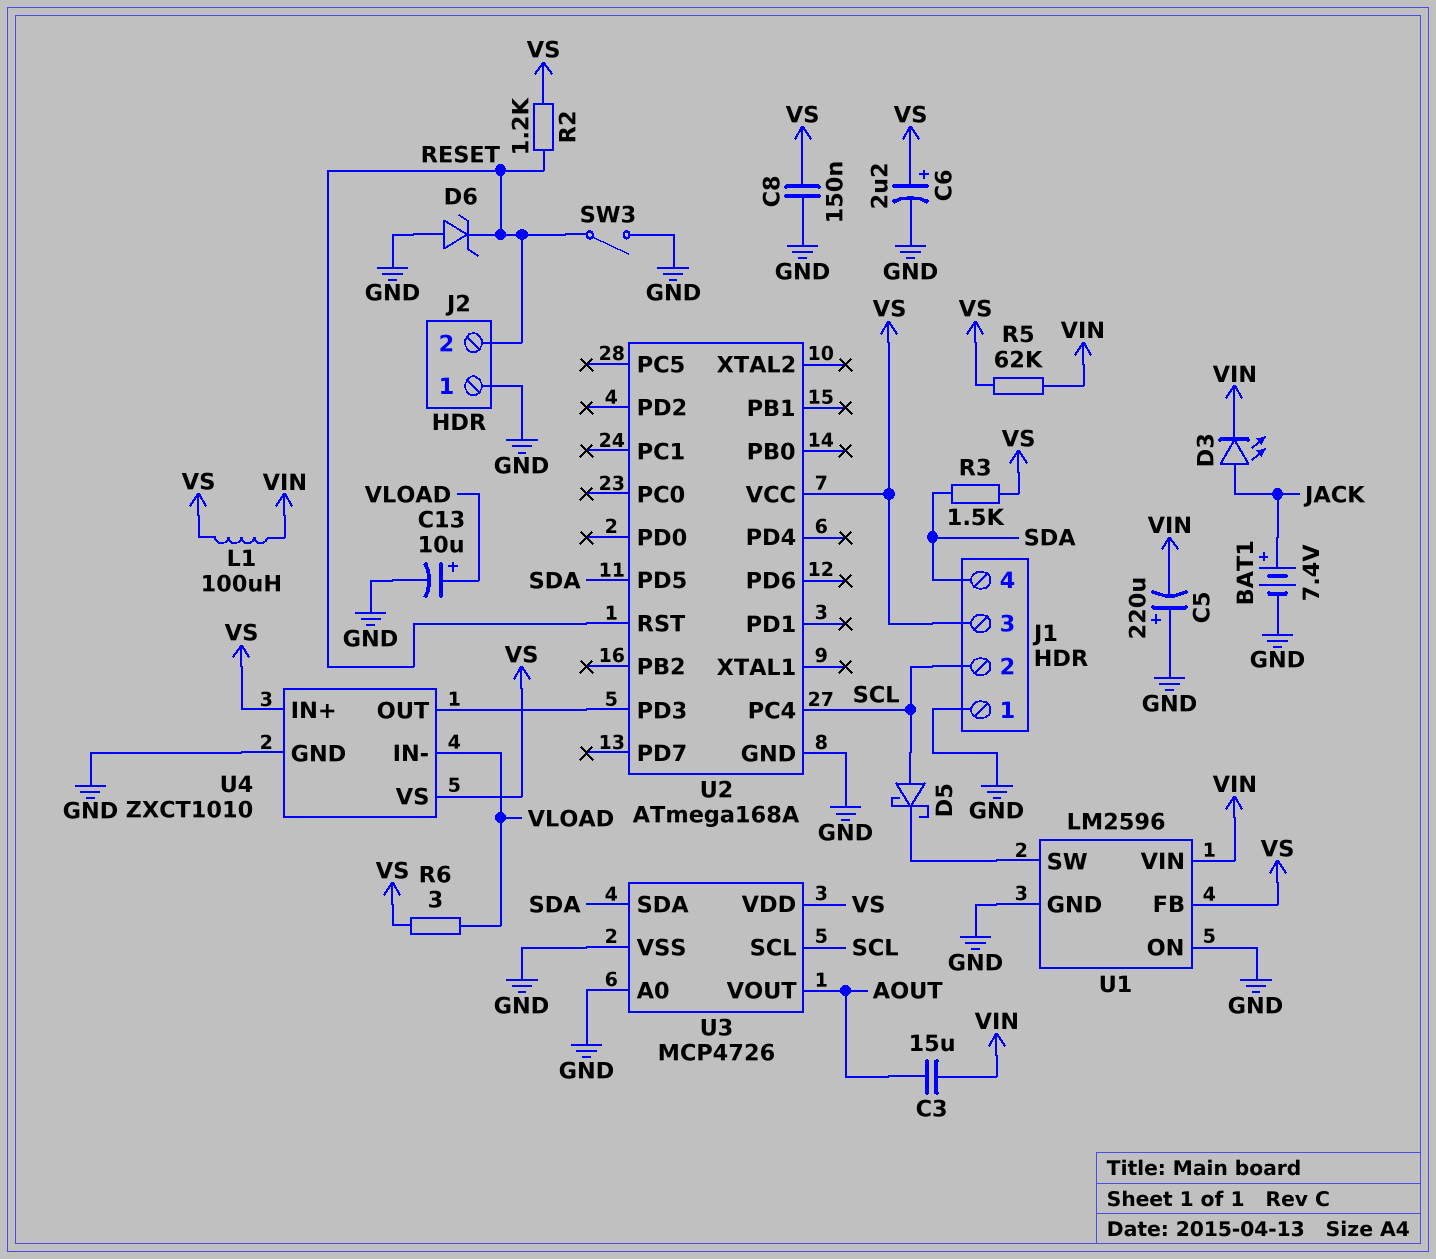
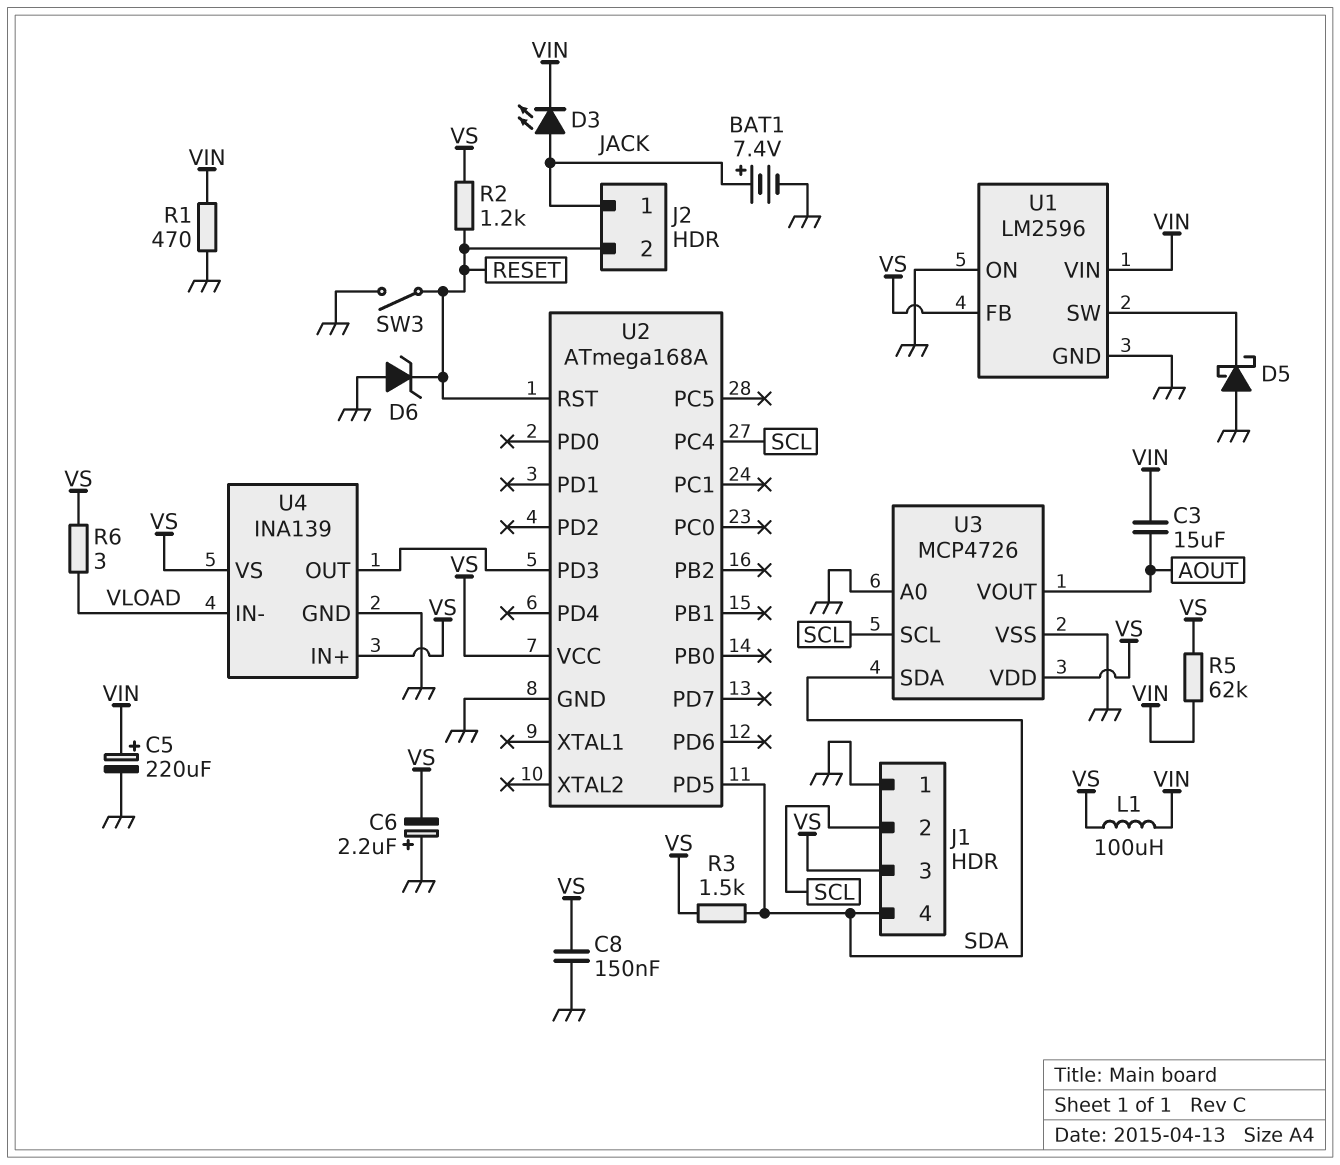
C5: 220uF (plus GND, minus VIN) -> 220uF (plus VIN, minus GND)
C6: 2.2uF (plus VS, minus GND) -> 2.2uF (plus GND, minus VS)
C13: 10uF (plus VLOAD, minus GND) -> none
D5: schottky (A SCL, K U1/SW) -> schottky (A GND, K U1/SW)
J2 pin 1: GND -> JACK
R1: none -> 470 (GND, VIN)
U4: ZXCT1010 -> INA139

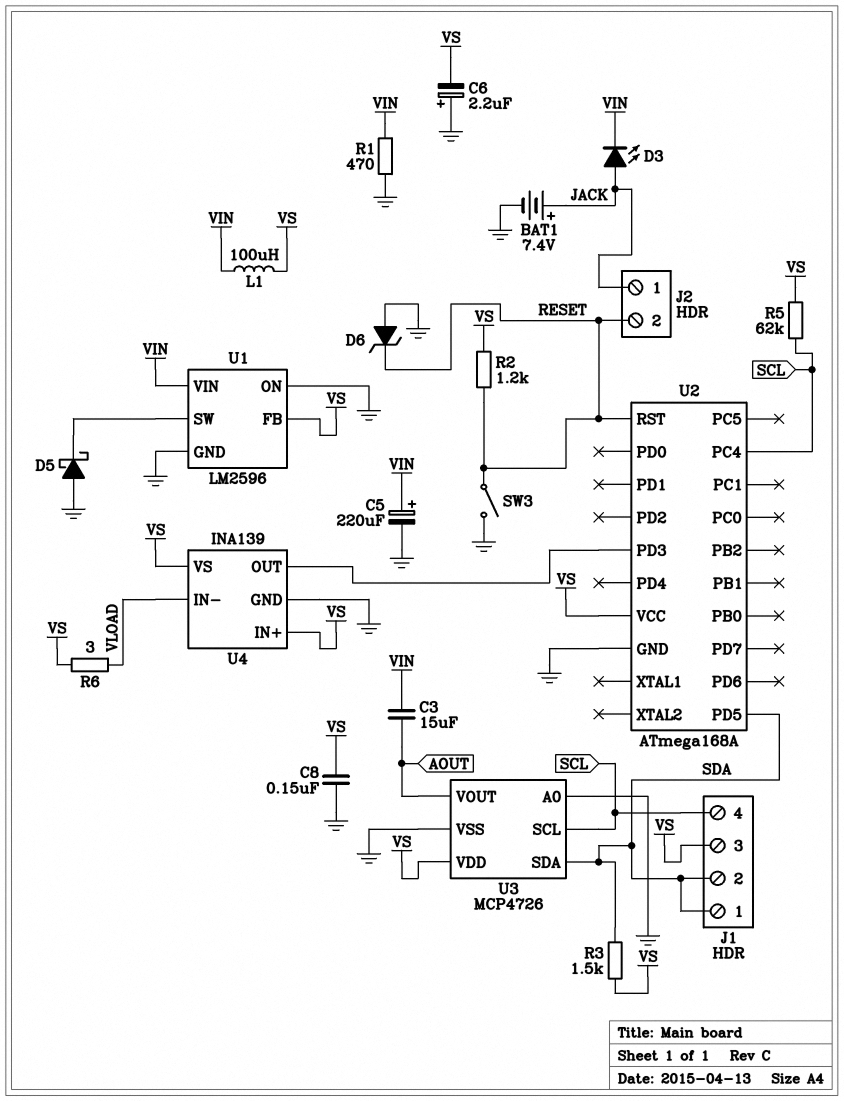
J1 pin 1: GND -> SDA
J1 pin 2: SCL -> SDA
J1 pin 4: SDA -> SCL
R5: 62k (VIN, VS) -> 62k (SCL, VS)

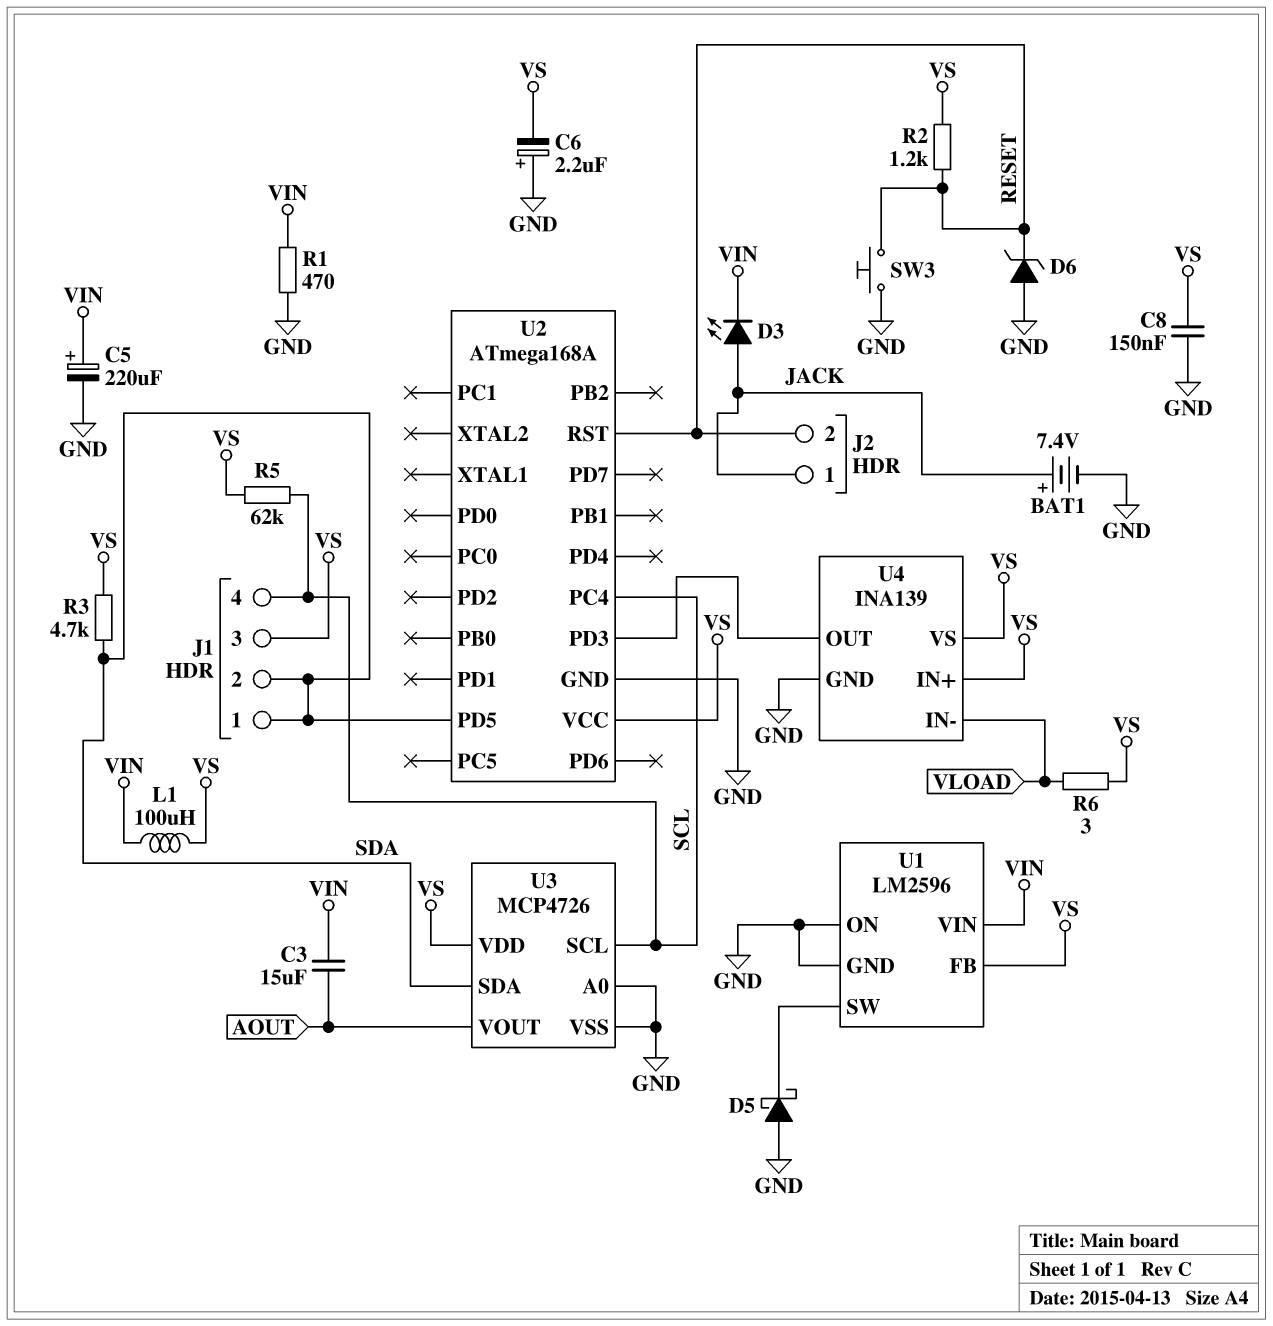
R3: 1.5k (SDA, VS) -> 4.7k (SDA, VS)
SW3: switch (GND, RESET) -> button (GND, RESET)

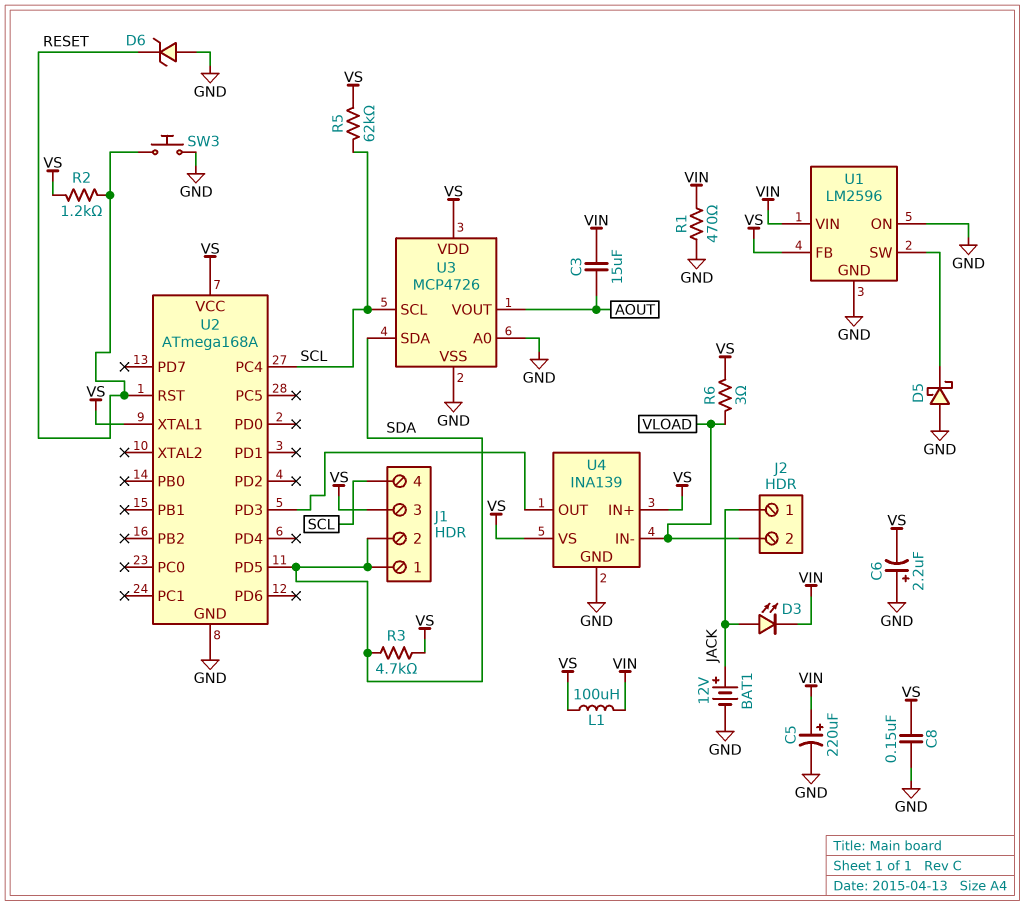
BAT1: 7.4V (plus JACK, minus GND) -> 12V (plus JACK, minus GND)
J2 pin 2: RESET -> VLOAD
U2 pin XTAL1: none -> VS

